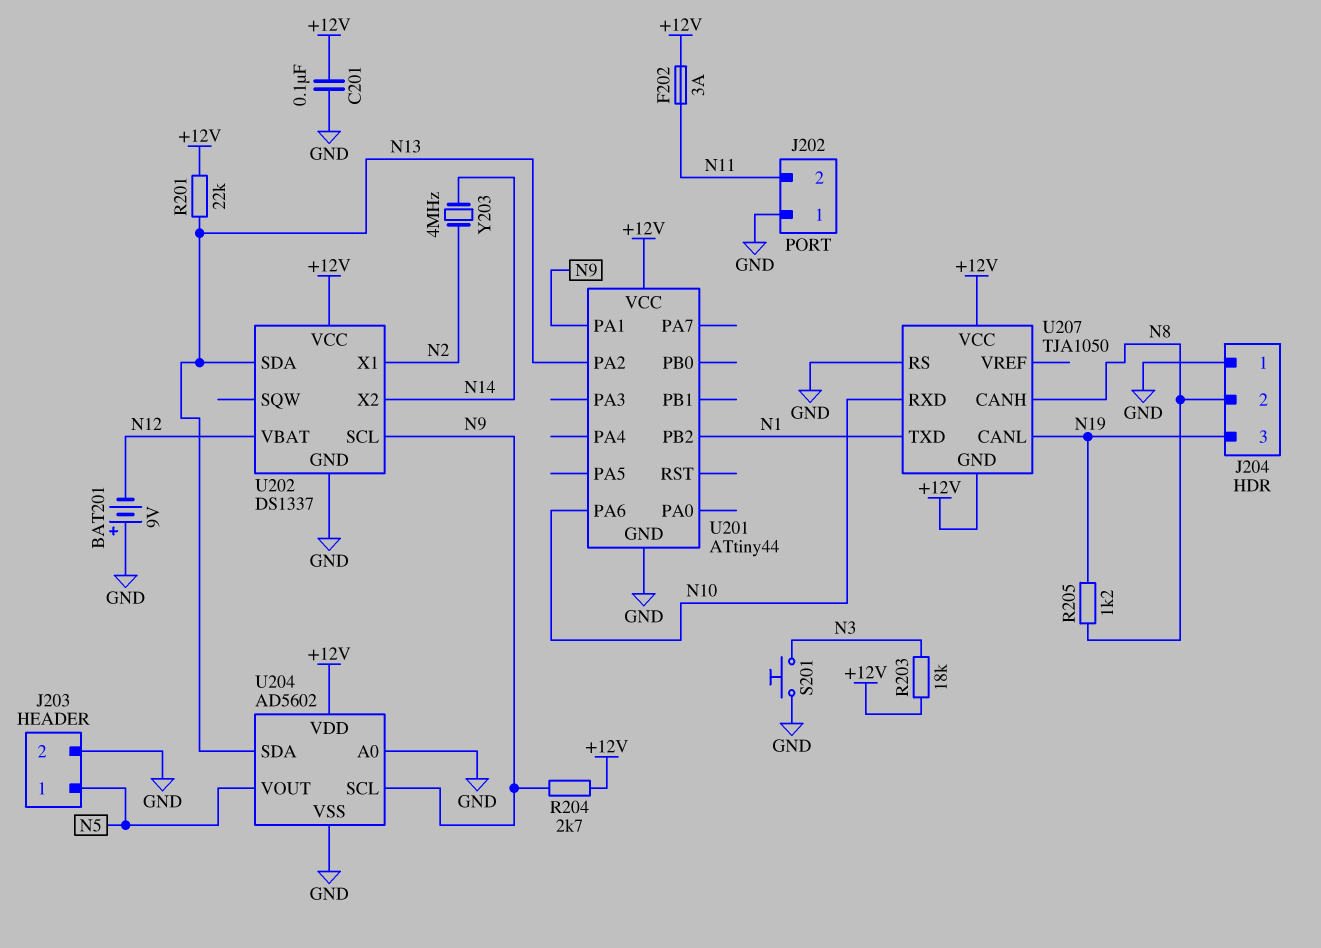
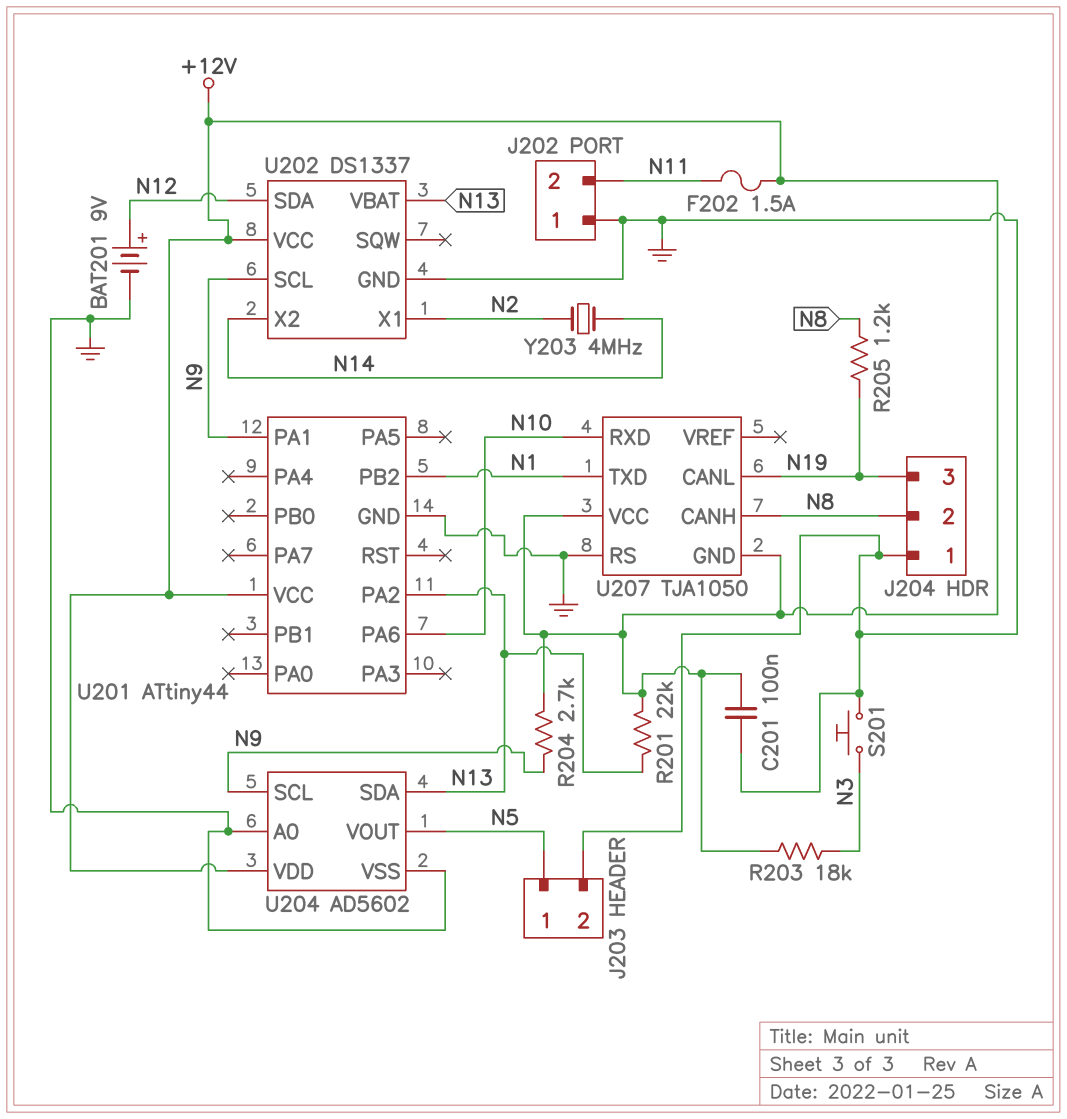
BAT201: 9V (plus GND, minus N12) -> 9V (plus N12, minus GND)
F202: 3A (+12V, N11) -> 1.5A (+12V, N11)
U202 pin SDA: N13 -> N12
U202 pin VBAT: N12 -> N13

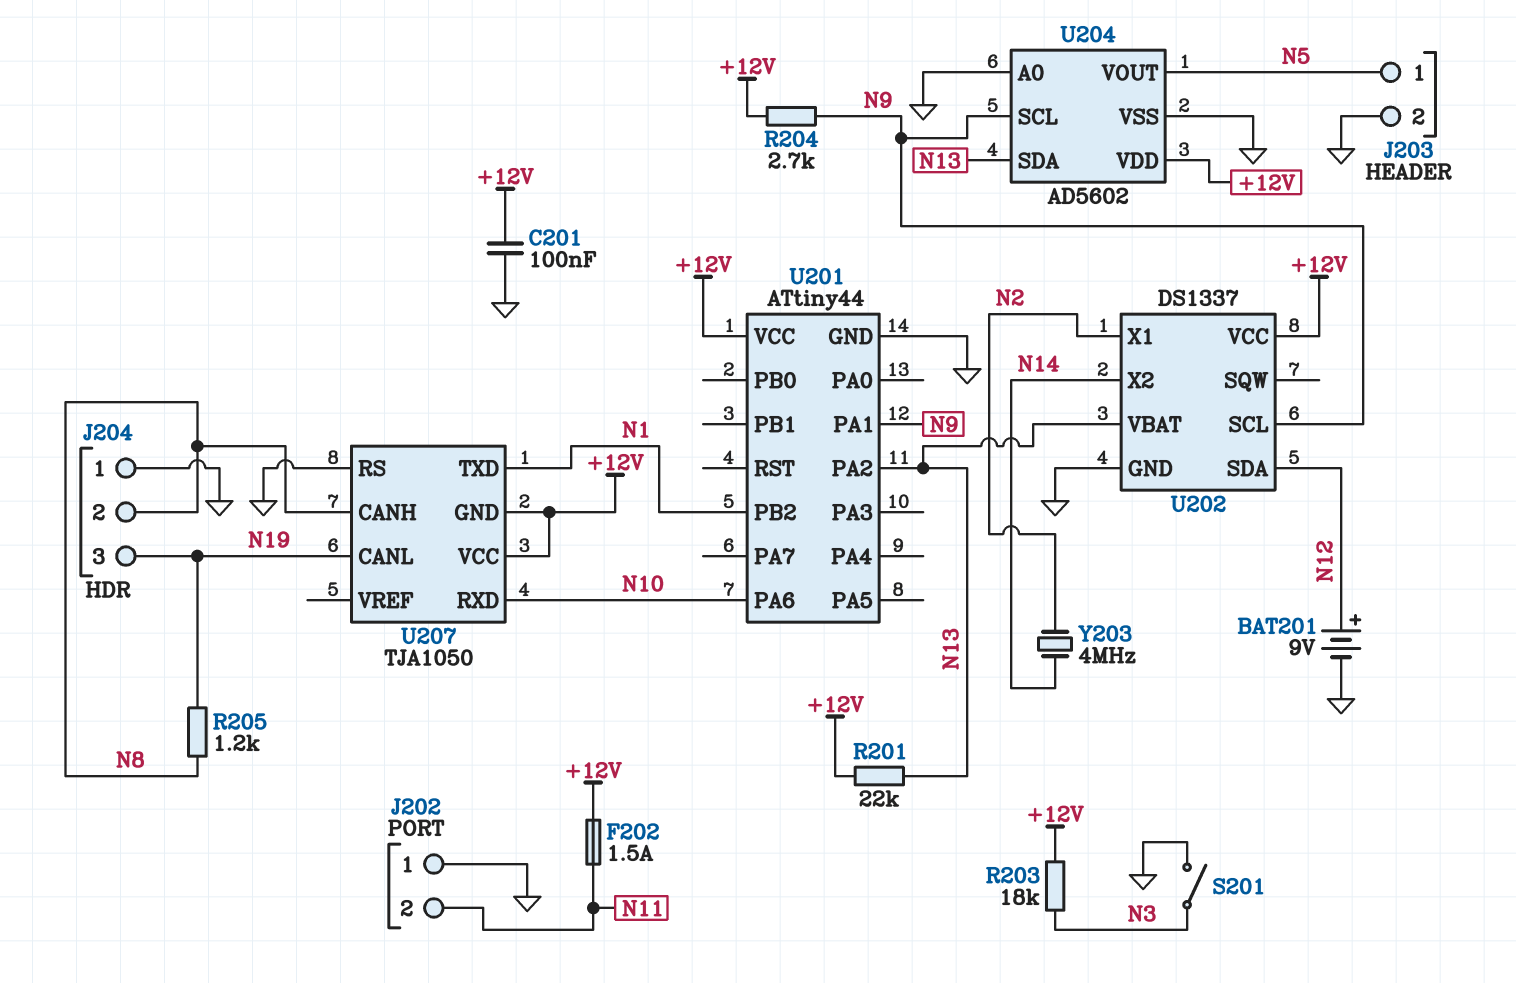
S201: button (GND, N3) -> switch (GND, N3)

